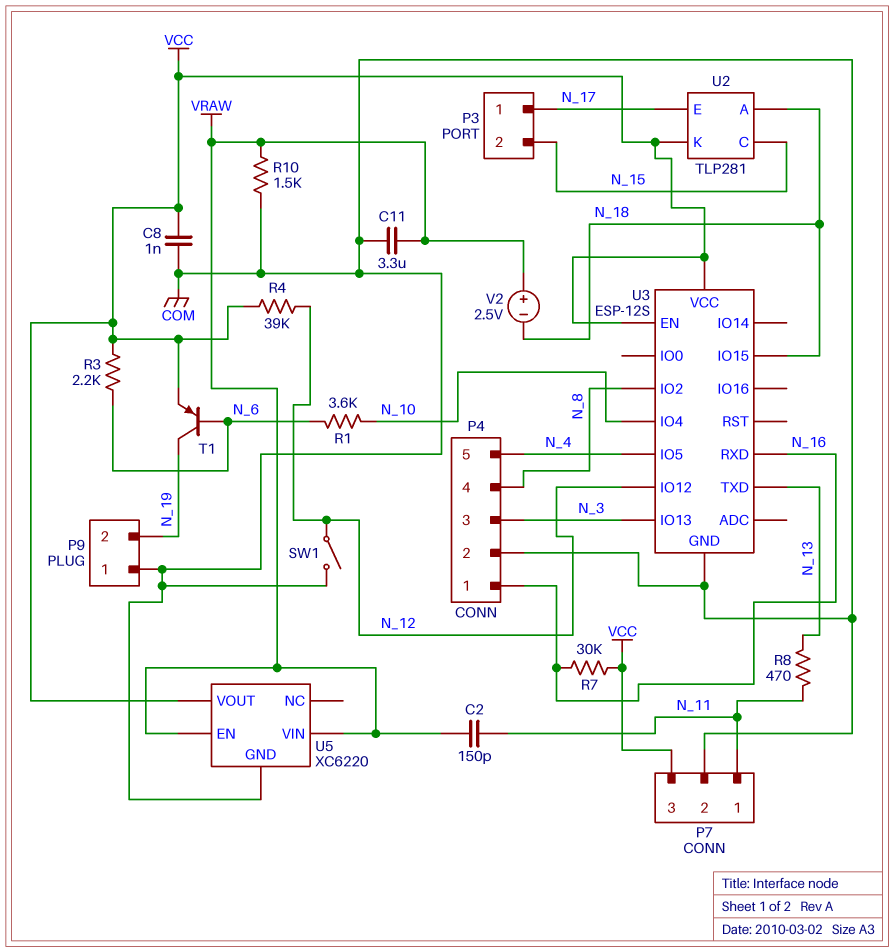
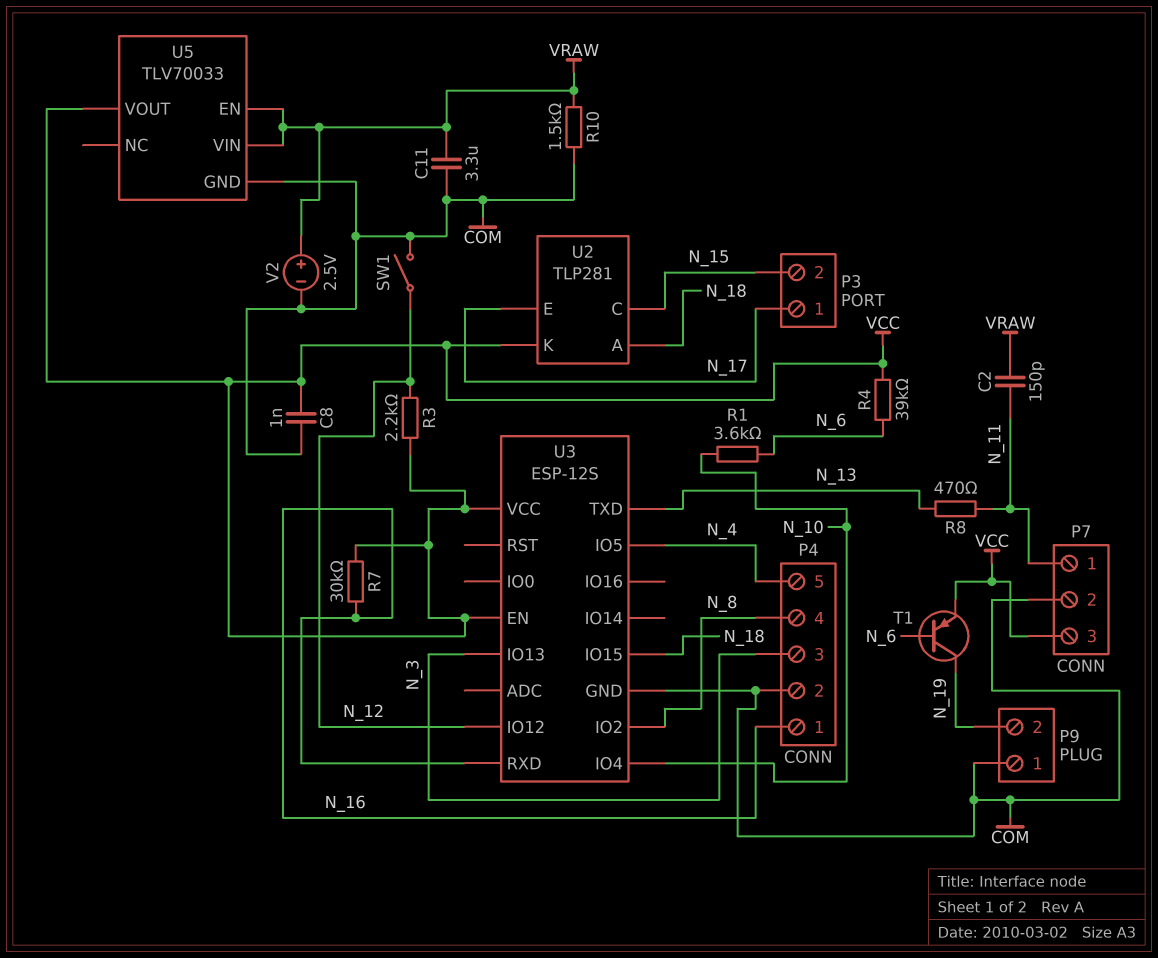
R3: 2.2k (N_6, VCC) -> 2.2k (N_12, VCC)
R4: 39k (N_12, VCC) -> 39k (N_6, VCC)
U5: XC6220 -> TLV70033
V2: 2.5V (plus VRAW, minus N_18) -> 2.5V (plus VRAW, minus COM)

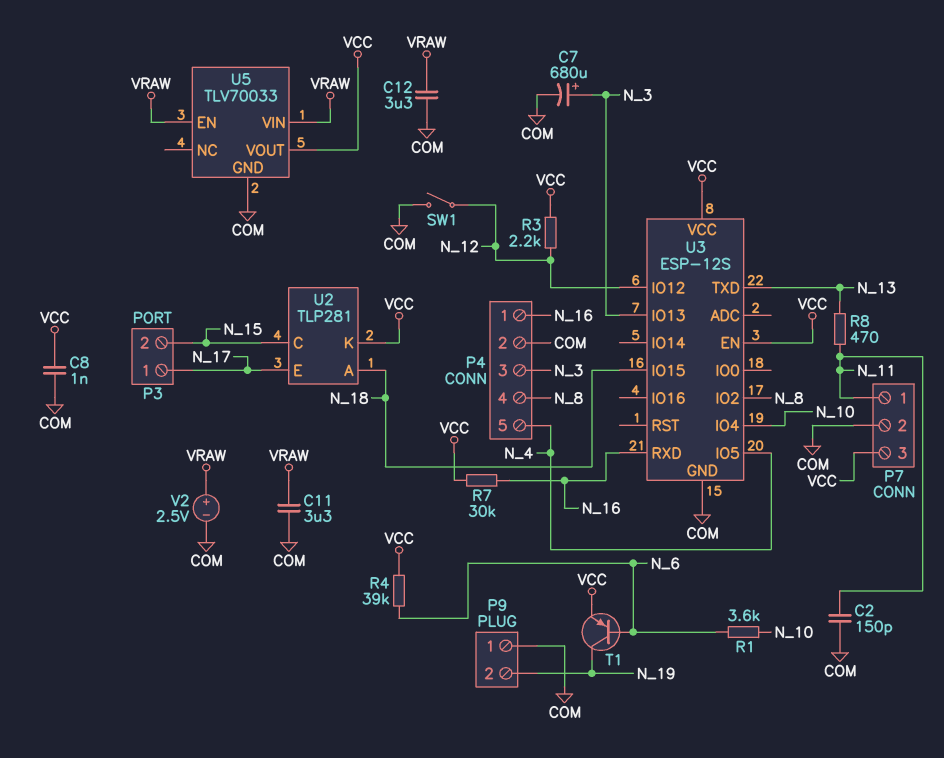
C2: 150pF (N_11, VRAW) -> 150pF (COM, N_11)
C7: none -> 680uF (plus N_3, minus COM)
C12: none -> 3.3uF (COM, VRAW)
R10: 1.5k (COM, VRAW) -> none

